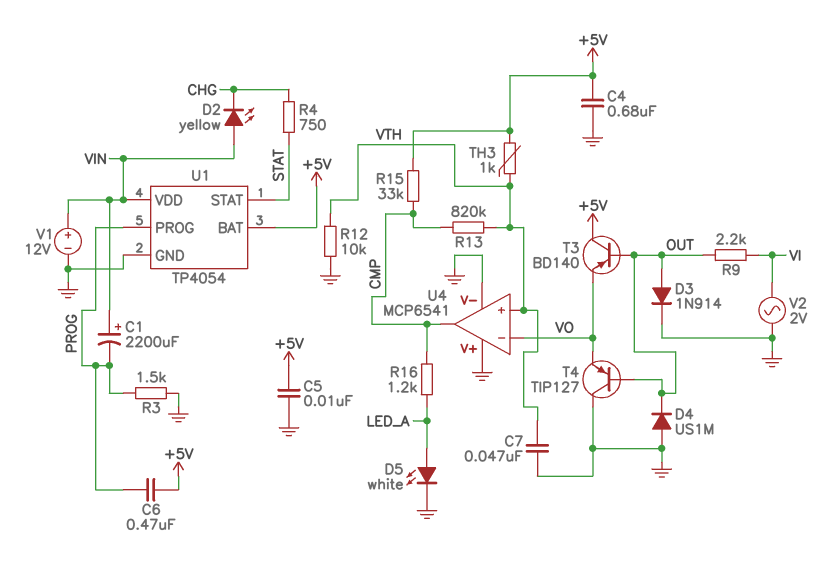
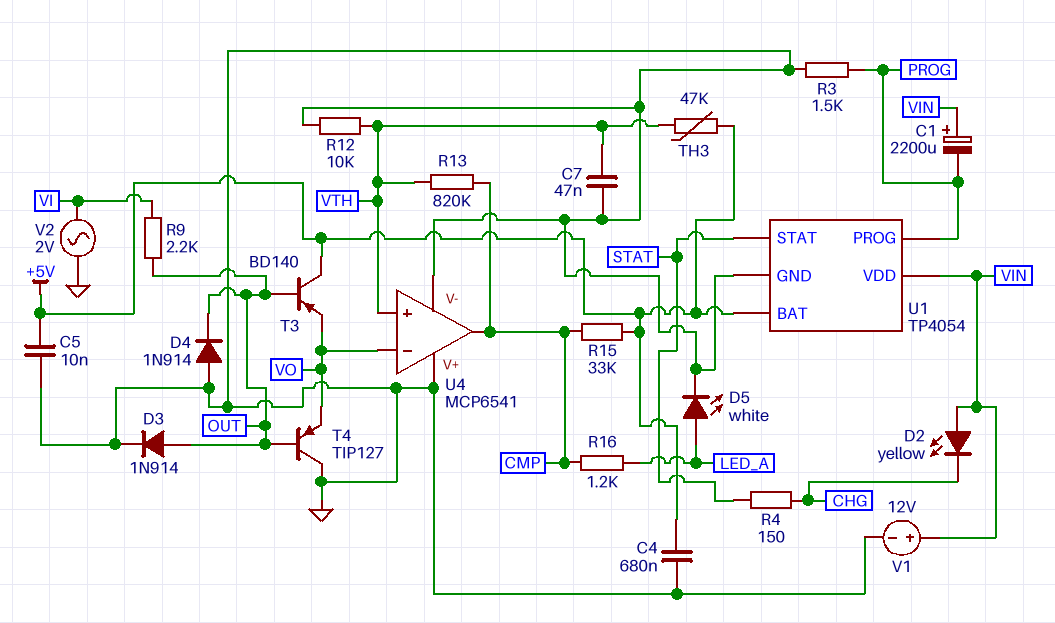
C6: 470nF (+5V, PROG) -> none
D4: diode US1M (A GND, K OUT) -> diode 1N914 (A GND, K OUT)
R4: 750 (CHG, STAT) -> 150 (CHG, STAT)
TH3: 1k (+5V, VTH) -> 47k (+5V, VTH)

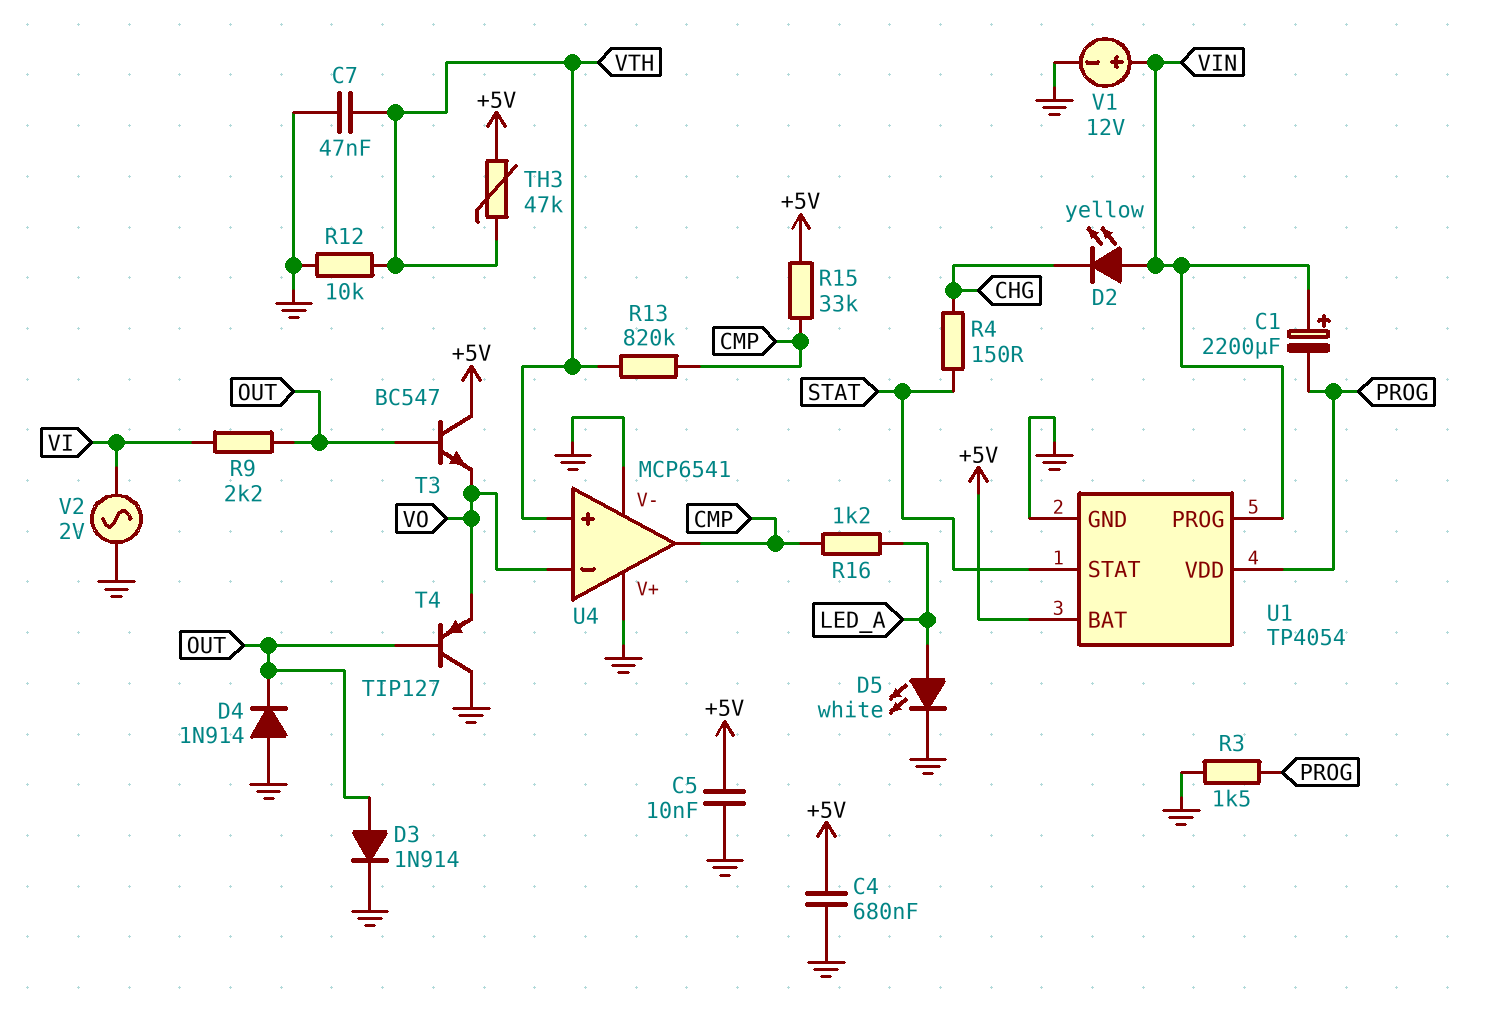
T3: PNP BD140 (B OUT, C +5V, E VO) -> NPN BC547 (B OUT, C +5V, E VO)
U1 pin PROG: PROG -> VIN
U1 pin VDD: VIN -> PROG

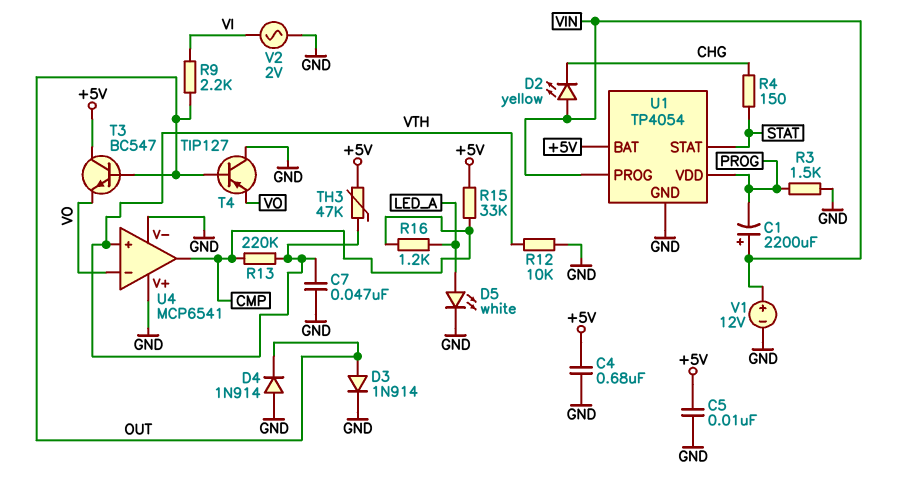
R13: 820k (CMP, VTH) -> 220k (CMP, VTH)

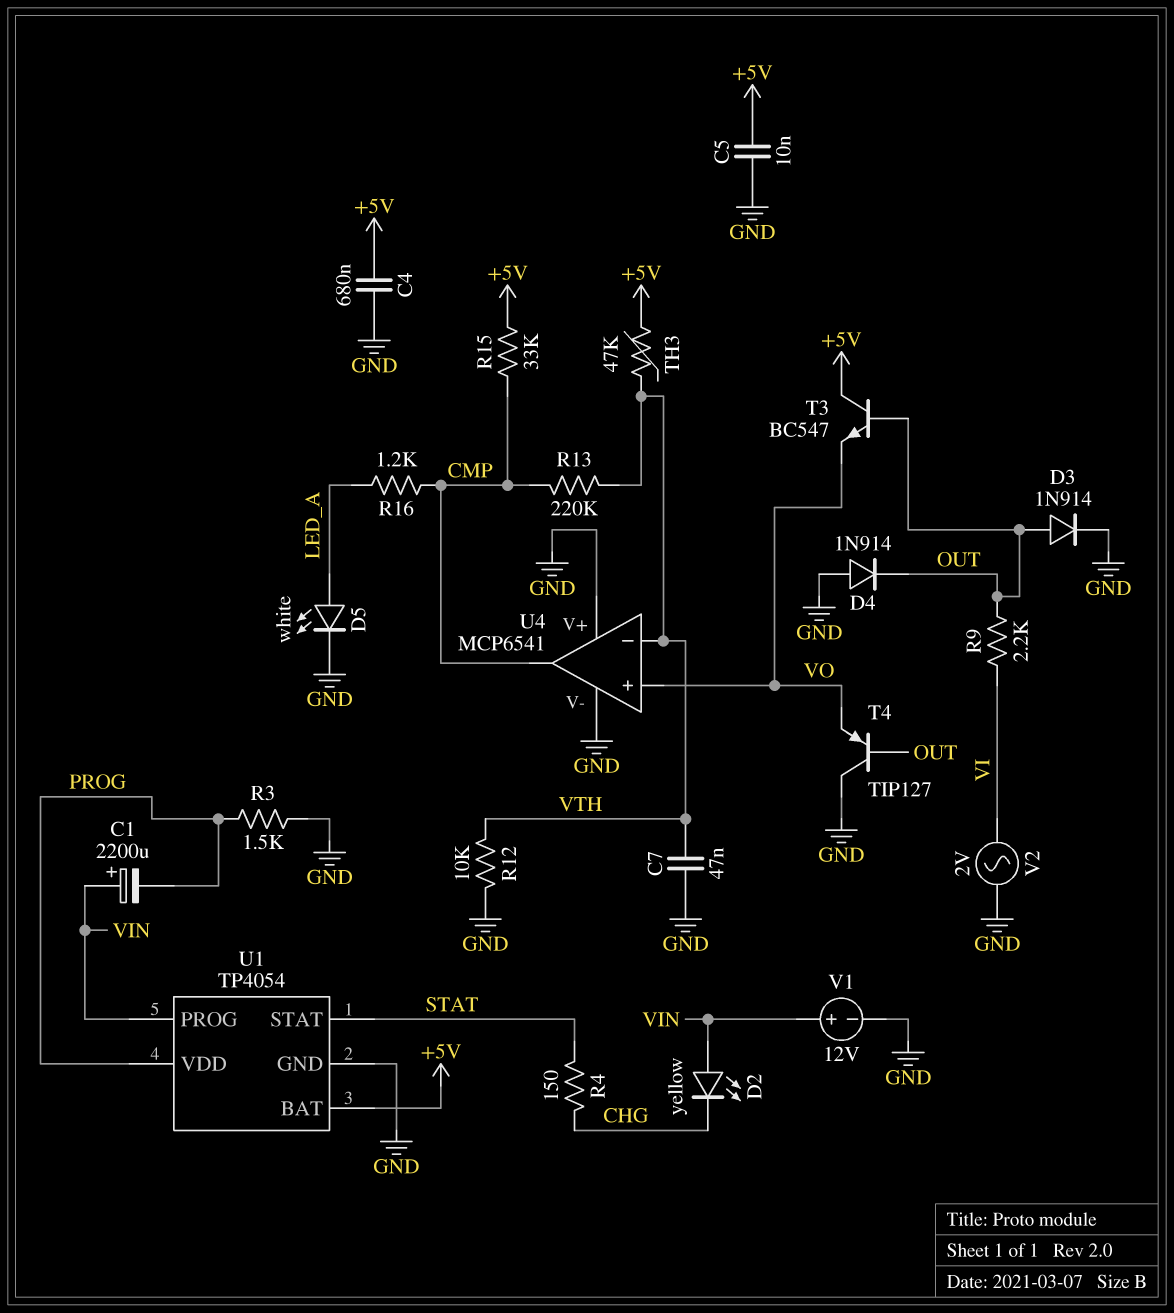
U4 pin in+: VTH -> VO
U4 pin in-: VO -> VTH

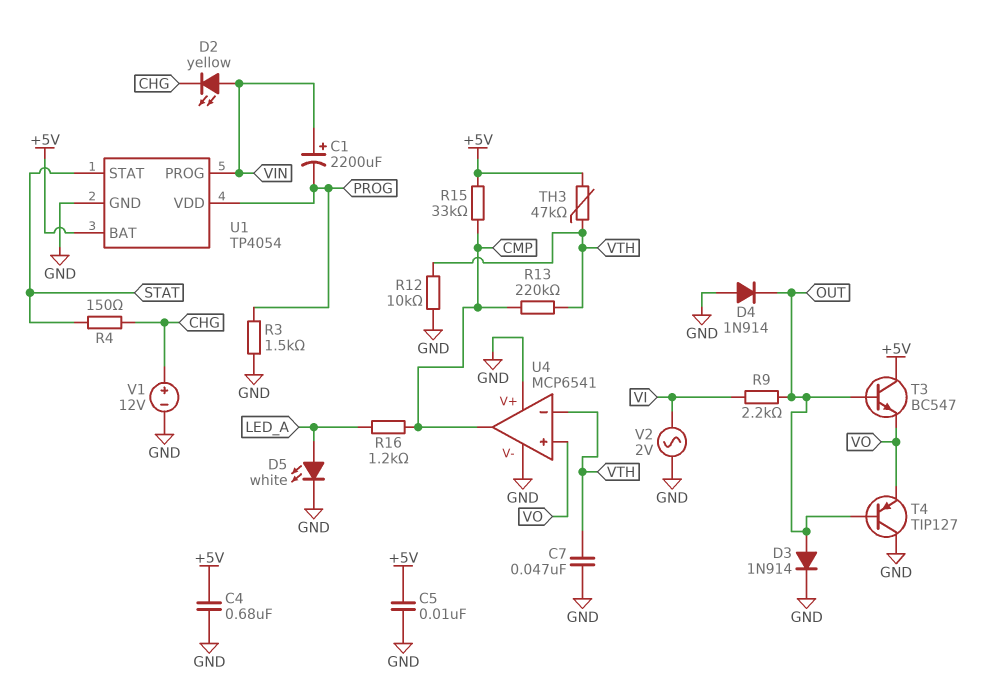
V1: 12V (plus VIN, minus GND) -> 12V (plus CHG, minus GND)

